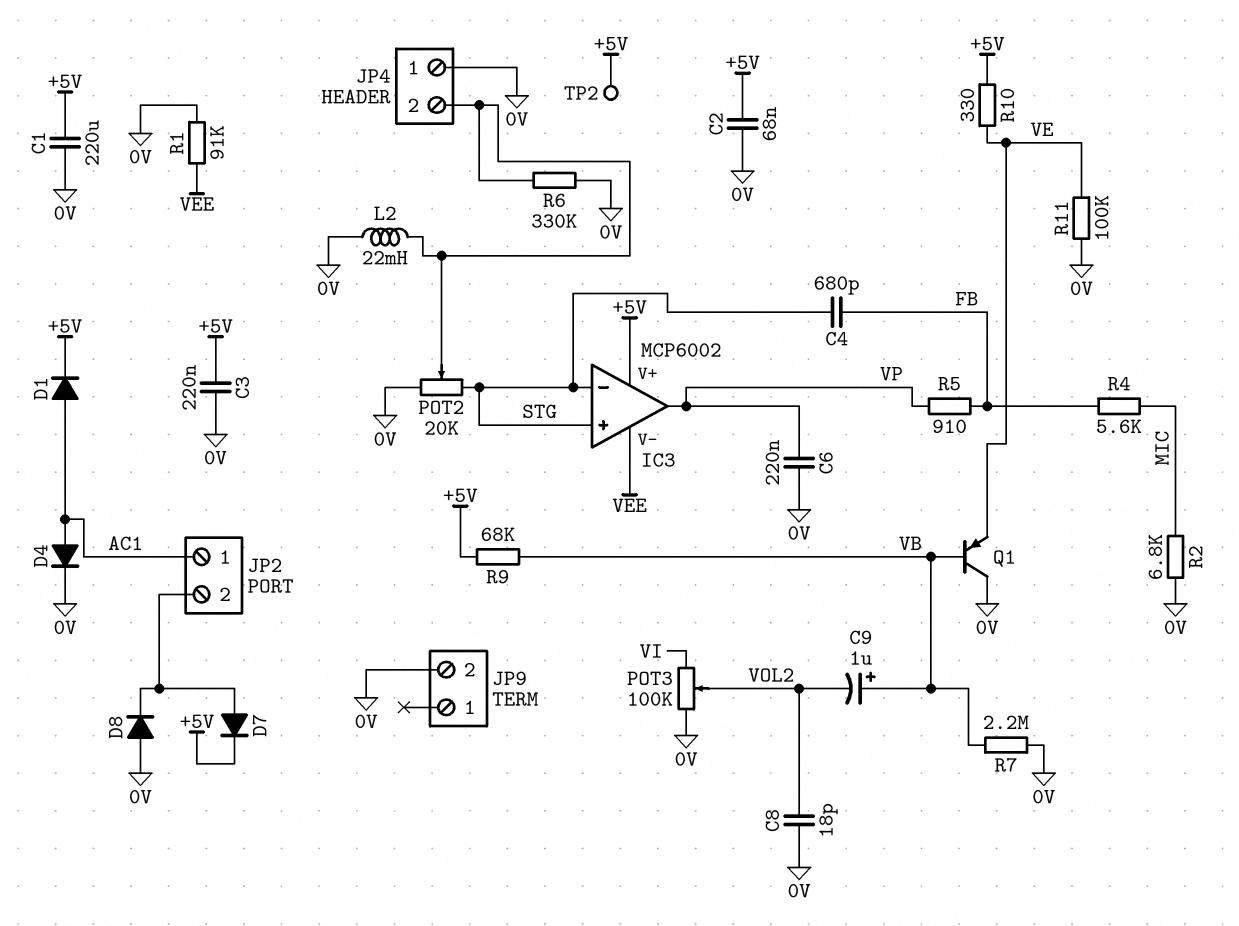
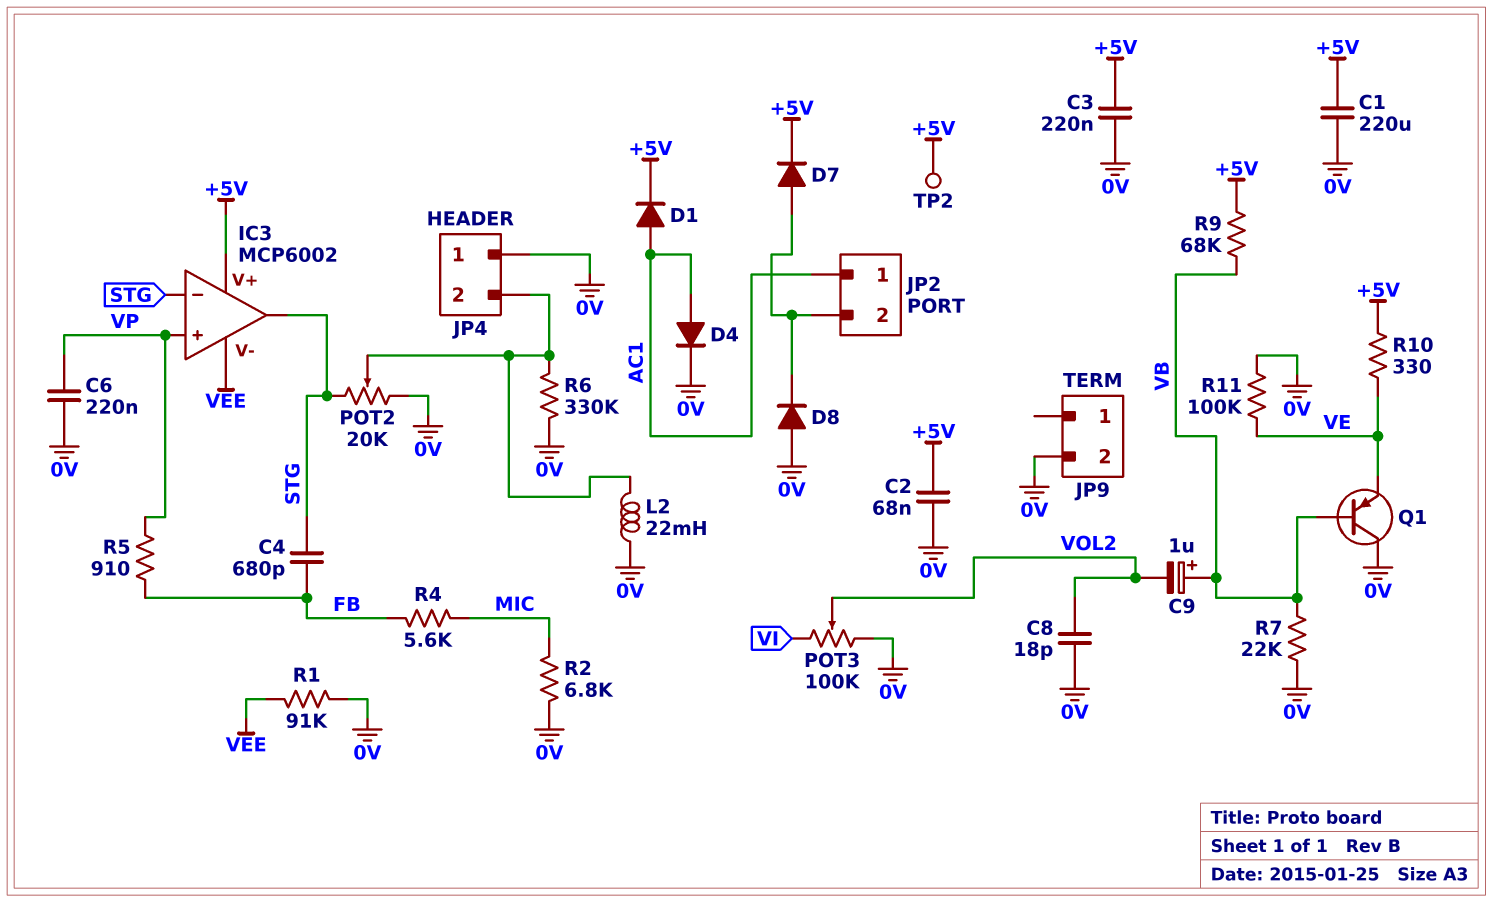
IC3 pin in+: STG -> VP
IC3 pin out: VP -> STG
R7: 2.2M (0V, VB) -> 22k (0V, VB)

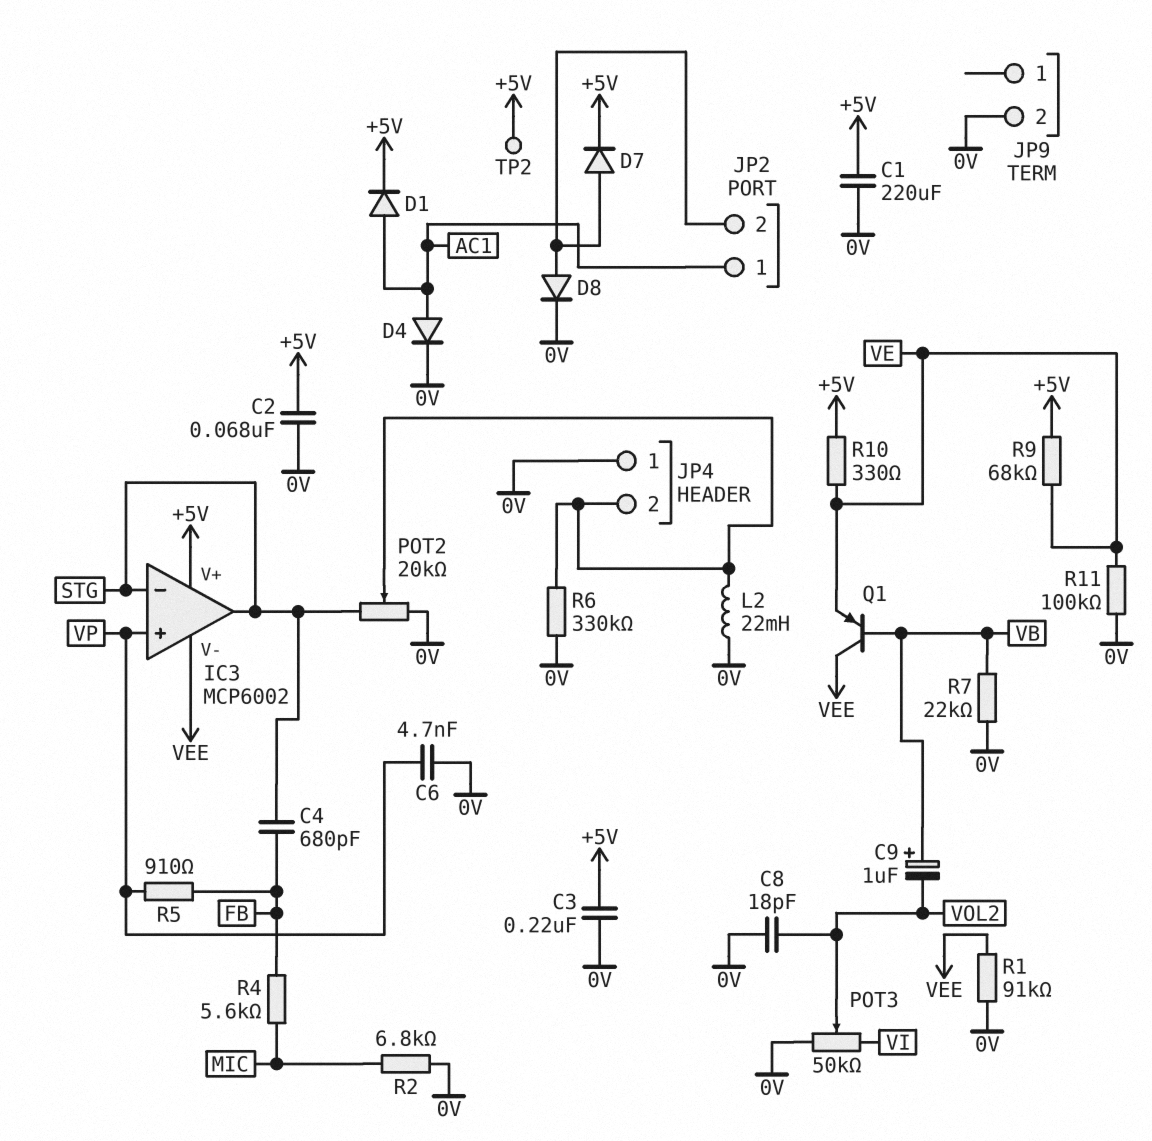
C6: 220nF (0V, VP) -> 4.7nF (0V, VP)
D8: diode (A 0V, K JP2/2) -> diode (A JP2/2, K 0V)
POT3: 100k (0V, VI, wiper VOL2) -> 50k (0V, VI, wiper VOL2)
Q1: PNP (B VB, C 0V, E VE) -> PNP (B VB, C VEE, E VE)
R9: 68k (+5V, VB) -> 68k (+5V, VE)

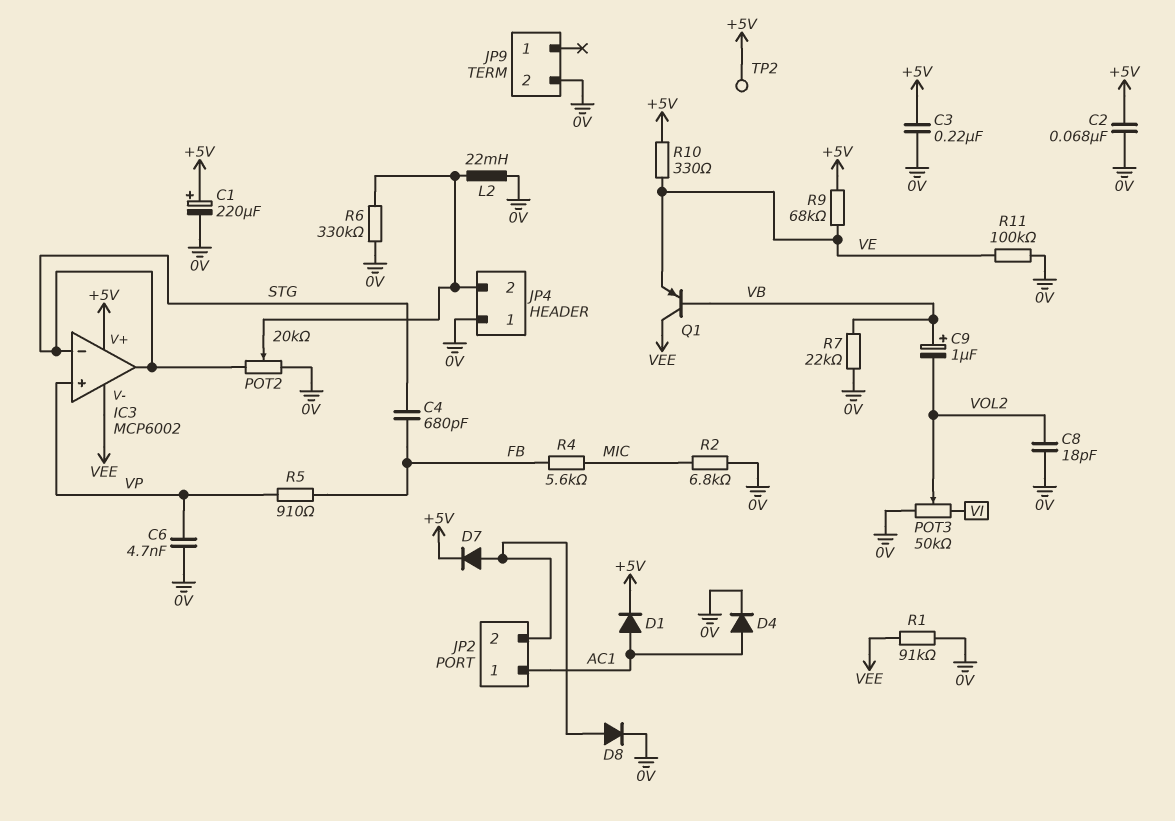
C1: 220uF (+5V, 0V) -> 220uF (plus +5V, minus 0V)

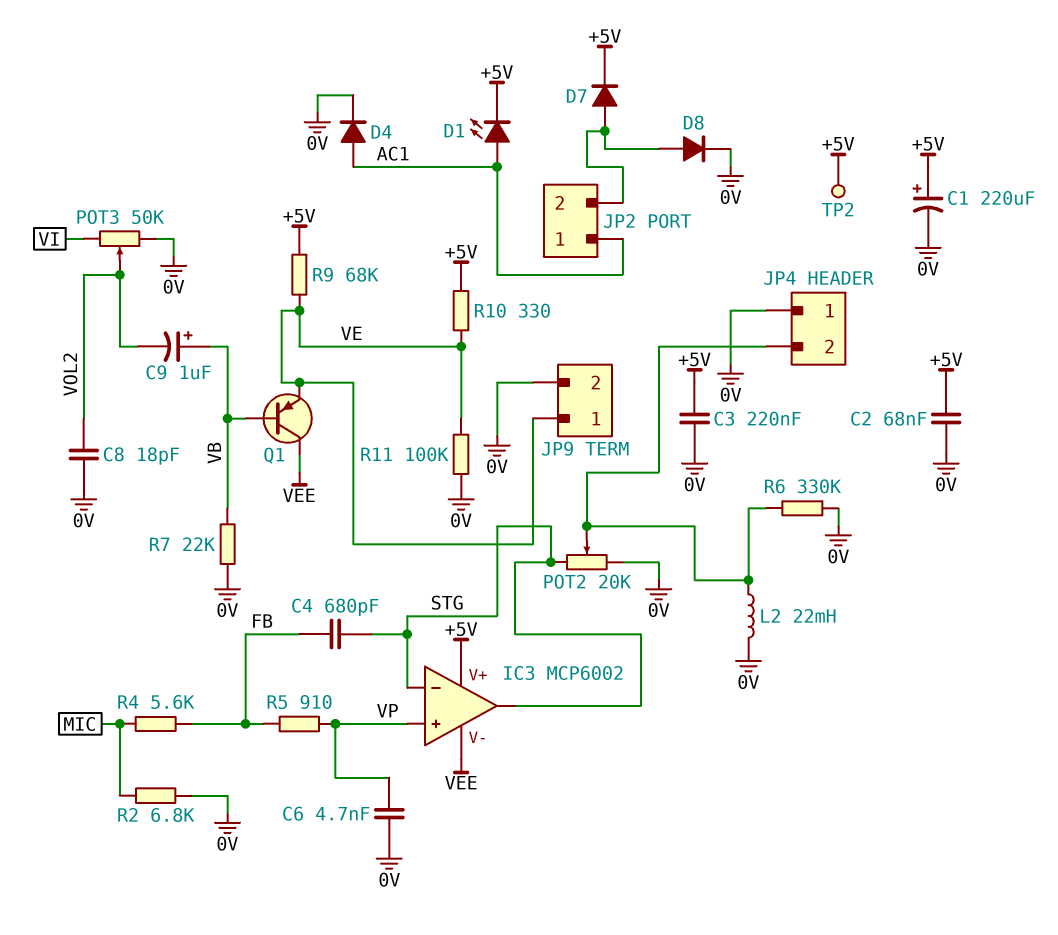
D1: diode (A AC1, K +5V) -> LED (A AC1, K +5V)
JP9 pin 1: none -> VE
R1: 91k (0V, VEE) -> none

